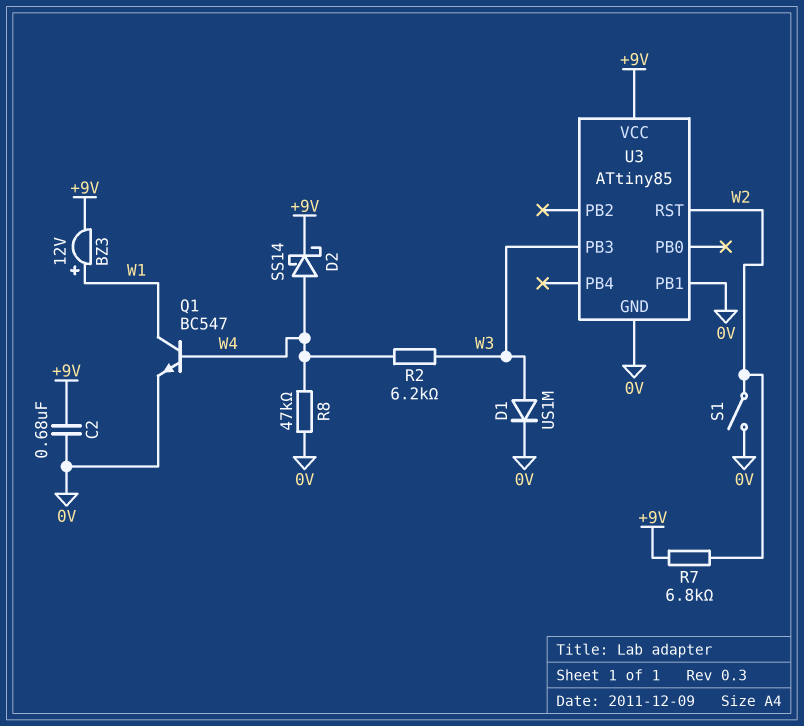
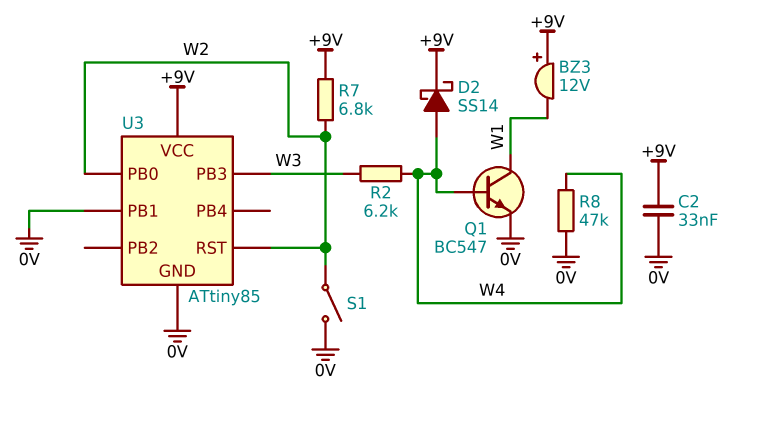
BZ3: buzzer 12V (plus W1, minus +9V) -> buzzer 12V (plus +9V, minus W1)
C2: 680nF (+9V, 0V) -> 33nF (+9V, 0V)
D1: diode US1M (A W3, K 0V) -> none
U3 pin PB0: none -> W2

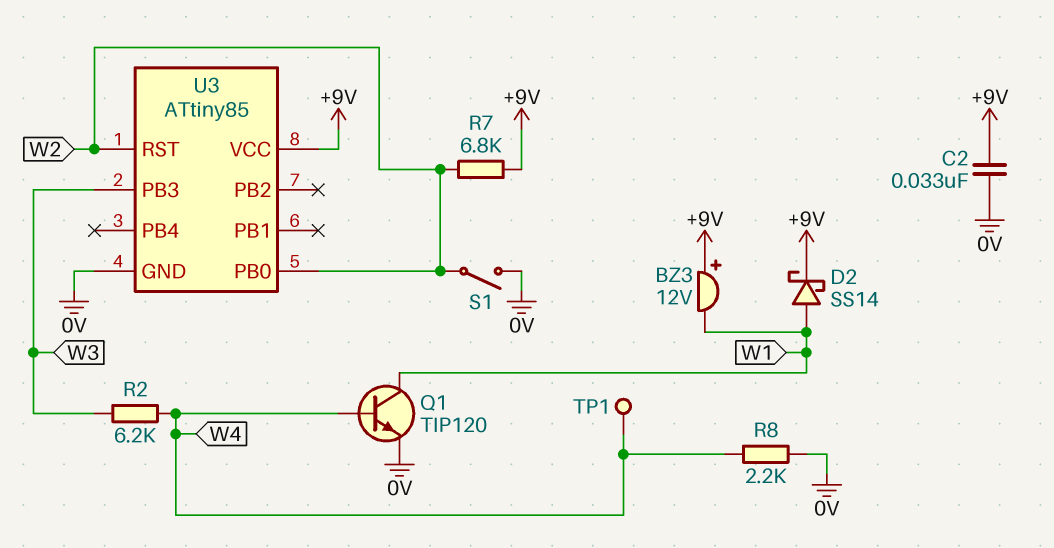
D2: schottky SS14 (A W4, K +9V) -> schottky SS14 (A W1, K +9V)
Q1: NPN BC547 (B W4, C W1, E 0V) -> NPN TIP120 (B W4, C W1, E 0V)
R8: 47k (0V, W4) -> 2.2k (0V, W4)
TP1: none -> test point (W4)
U3 pin PB1: 0V -> none

